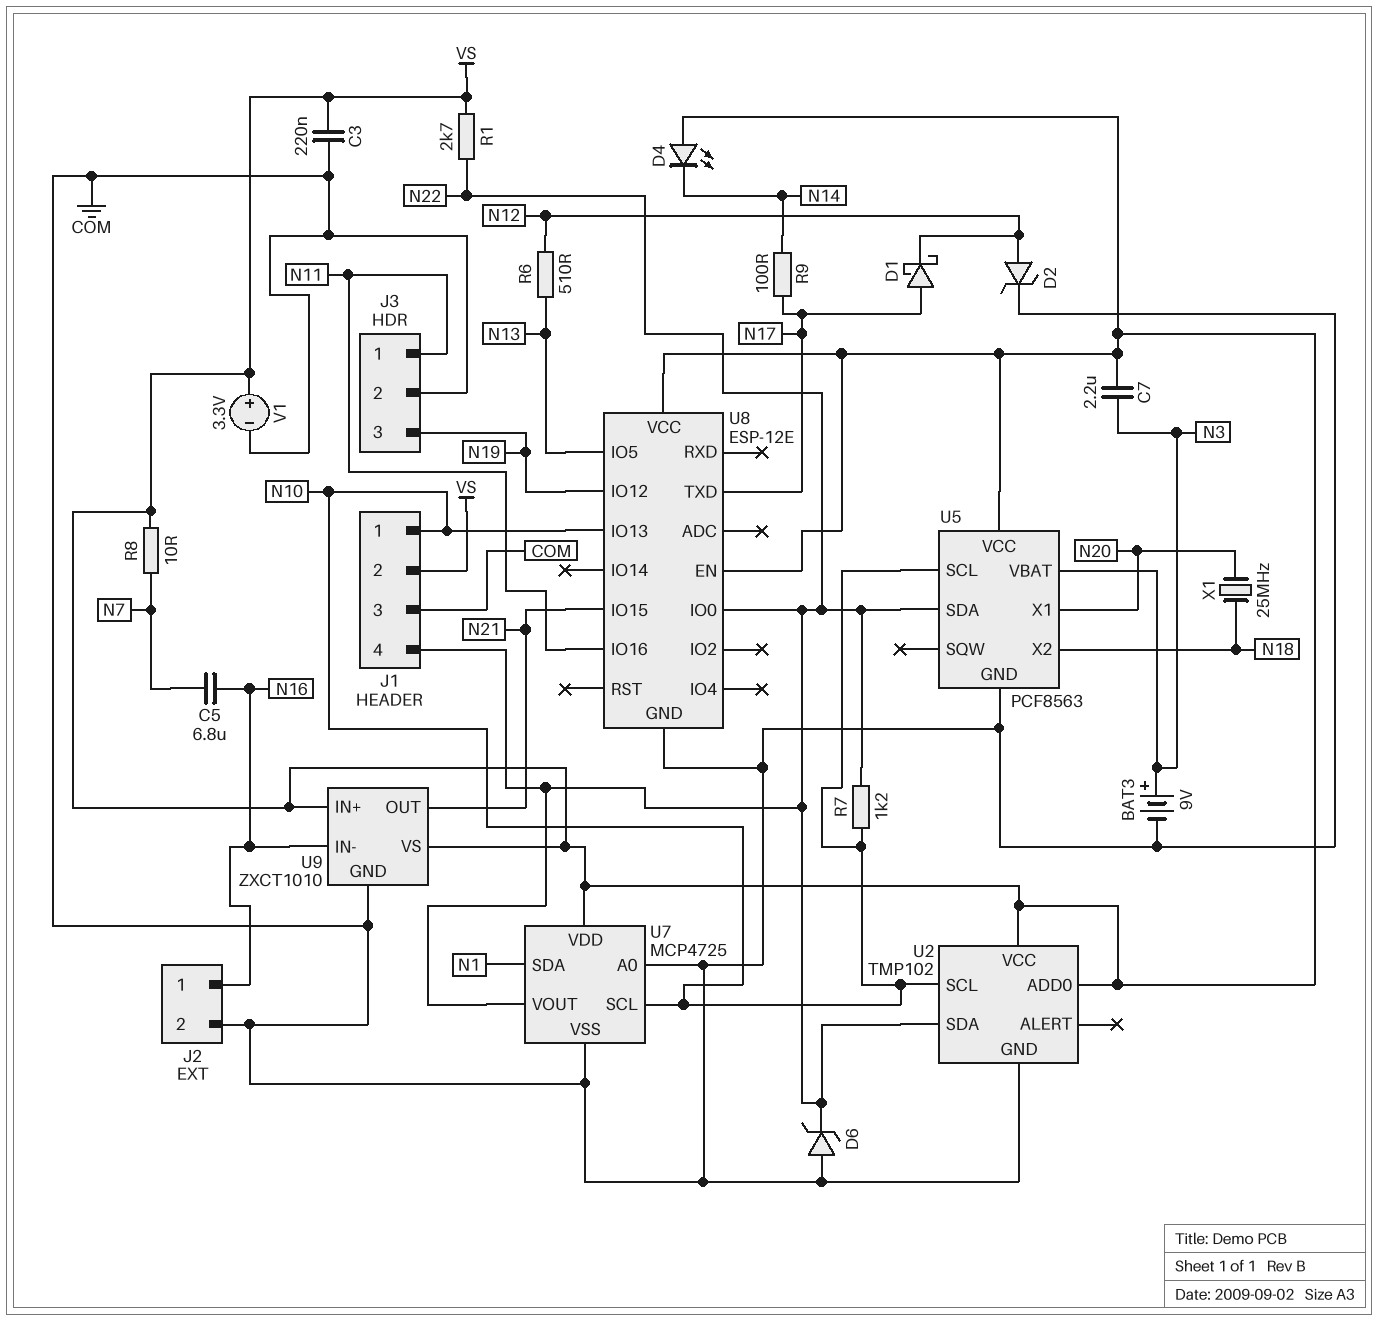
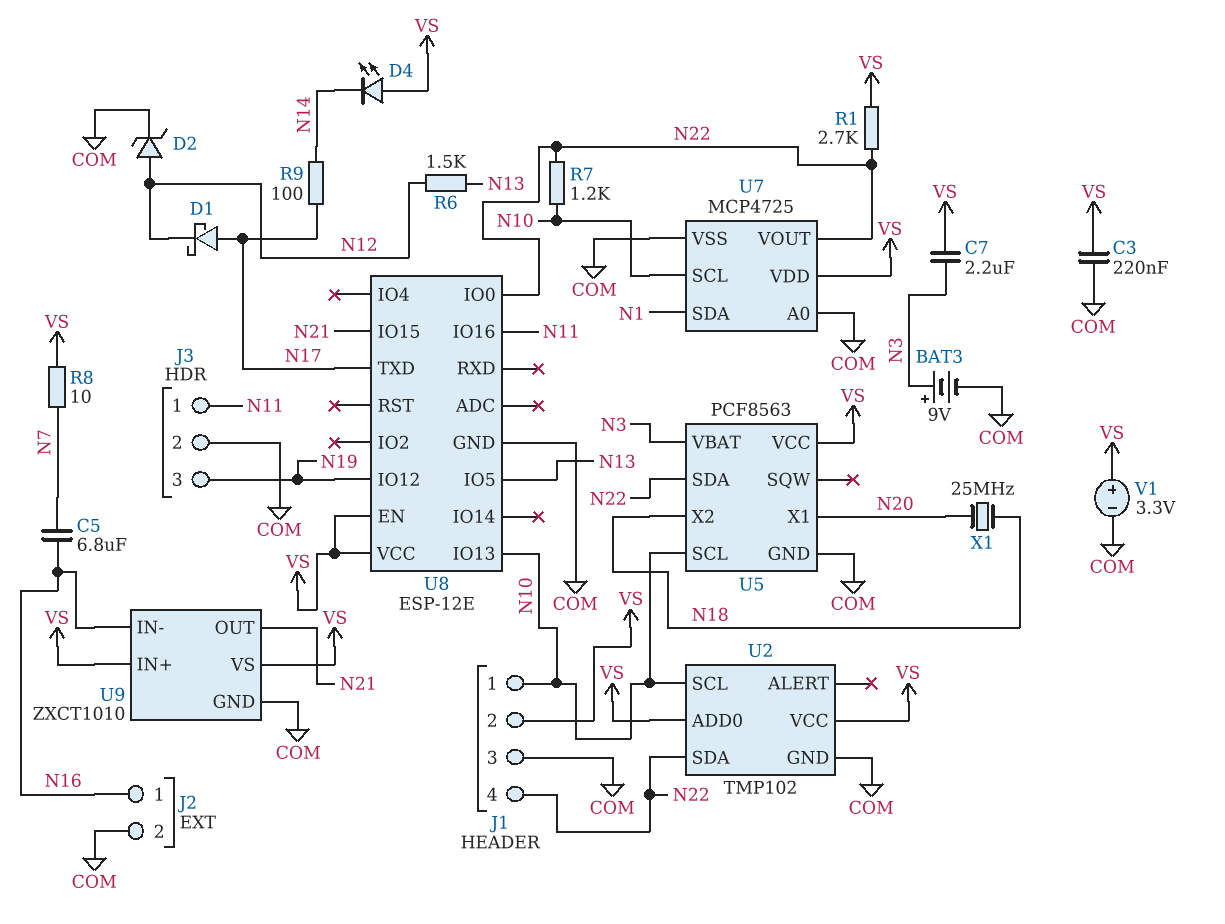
D6: zener (A COM, K N22) -> none
R6: 510 (N12, N13) -> 1.5k (N12, N13)

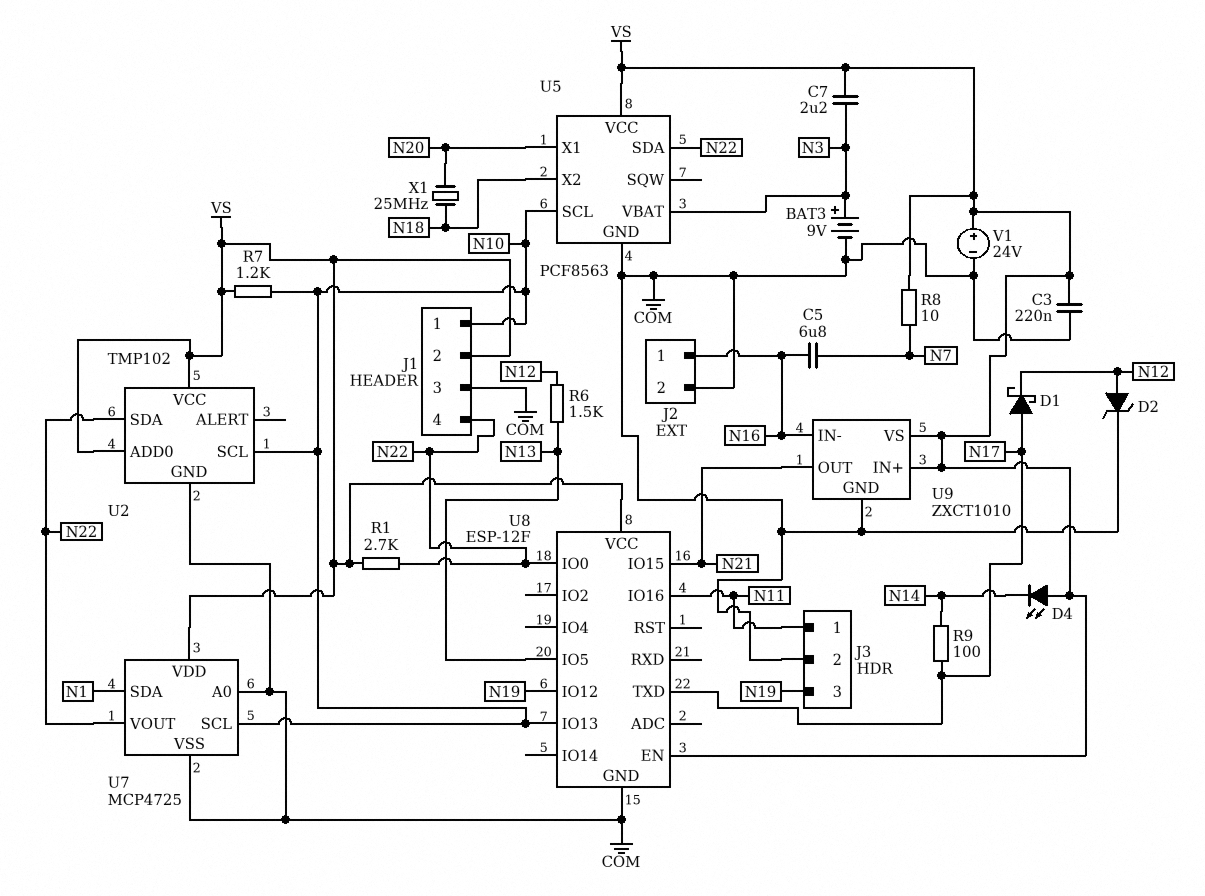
R7: 1.2k (N10, N22) -> 1.2k (N10, VS)
U8: ESP-12E -> ESP-12F
V1: 3.3V (plus VS, minus COM) -> 24V (plus VS, minus COM)

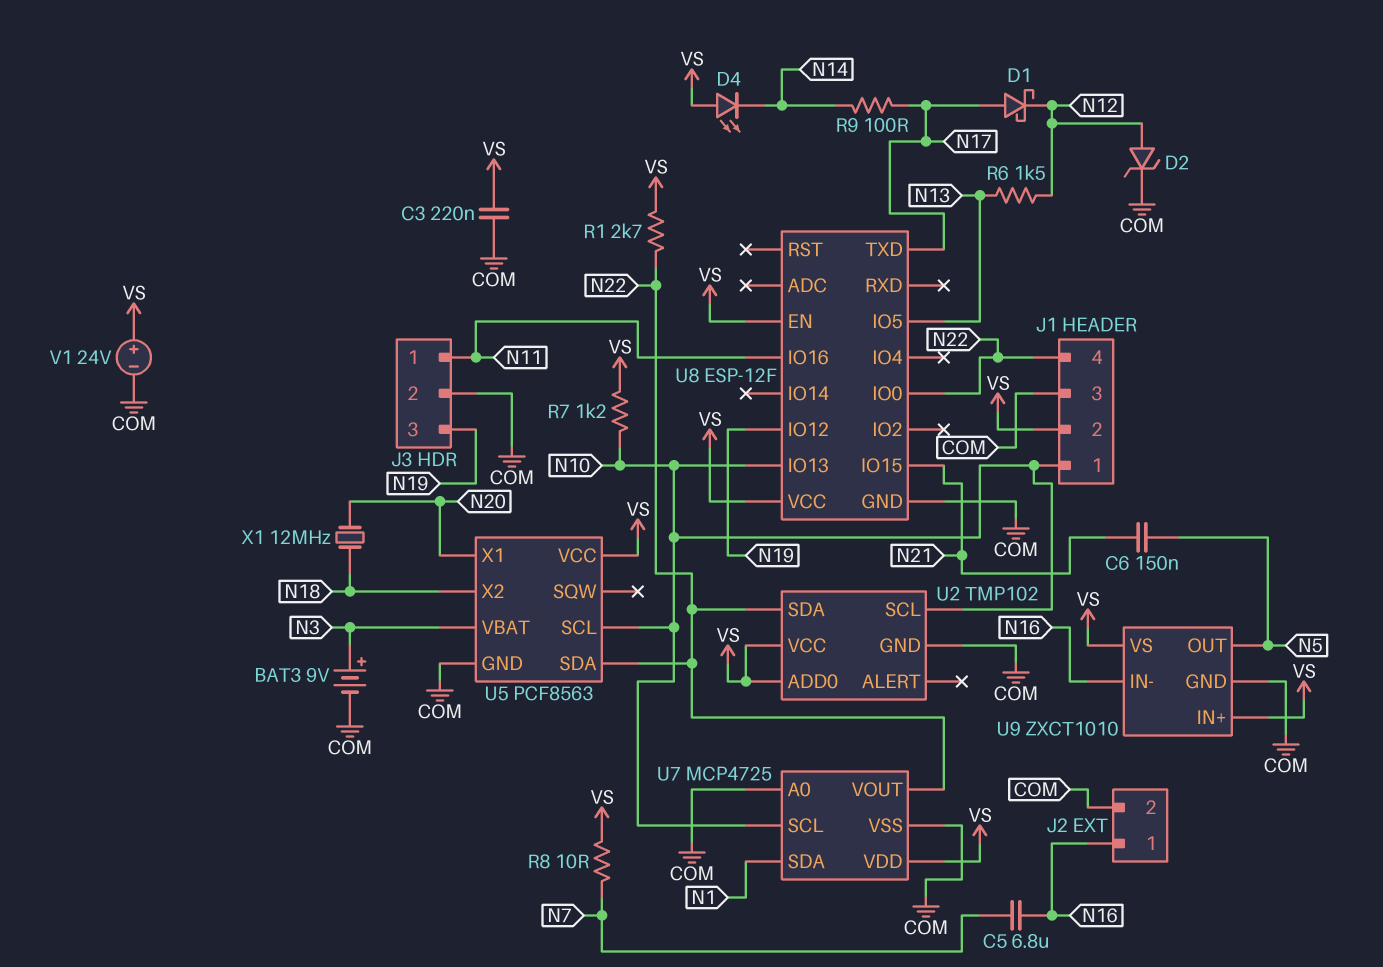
C6: none -> 150nF (N5, N21)
C7: 2.2uF (N3, VS) -> none
U9 pin OUT: N21 -> N5
X1: 25MHz (N18, N20) -> 12MHz (N18, N20)

